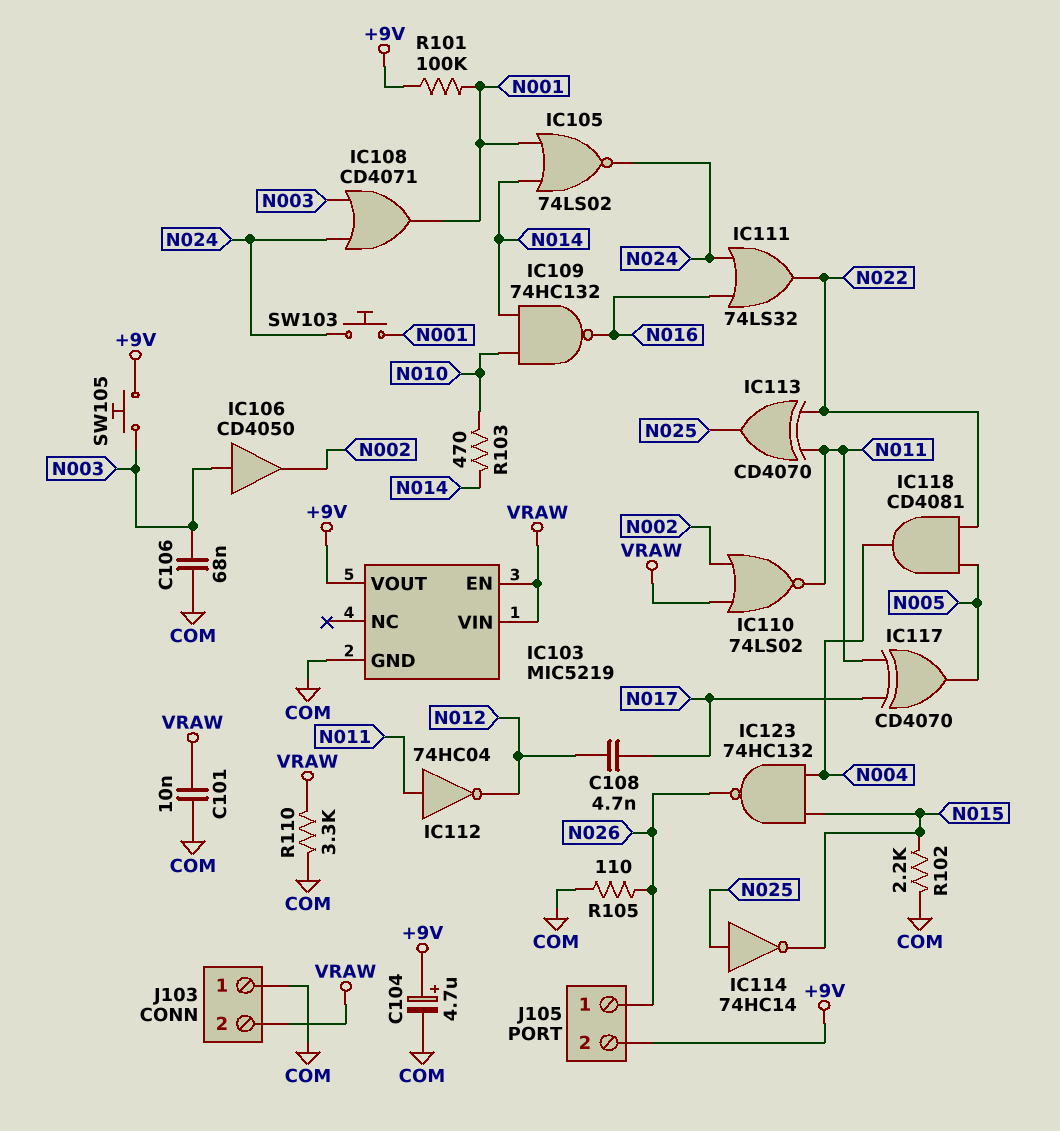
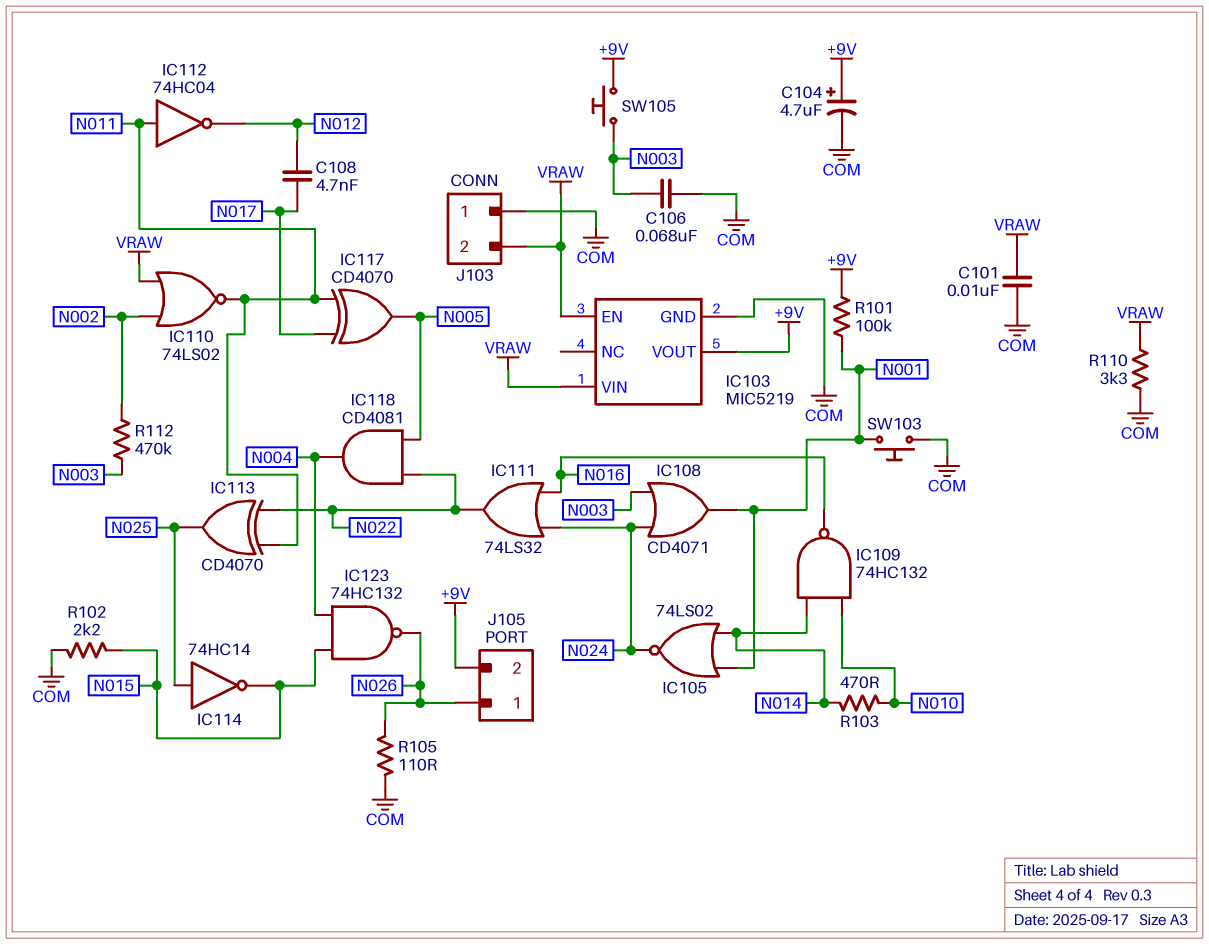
IC106: buffer CD4050 (in N003, out N002) -> none
R112: none -> 470k (N002, N003)
SW103: button (N001, N024) -> button (COM, N001)

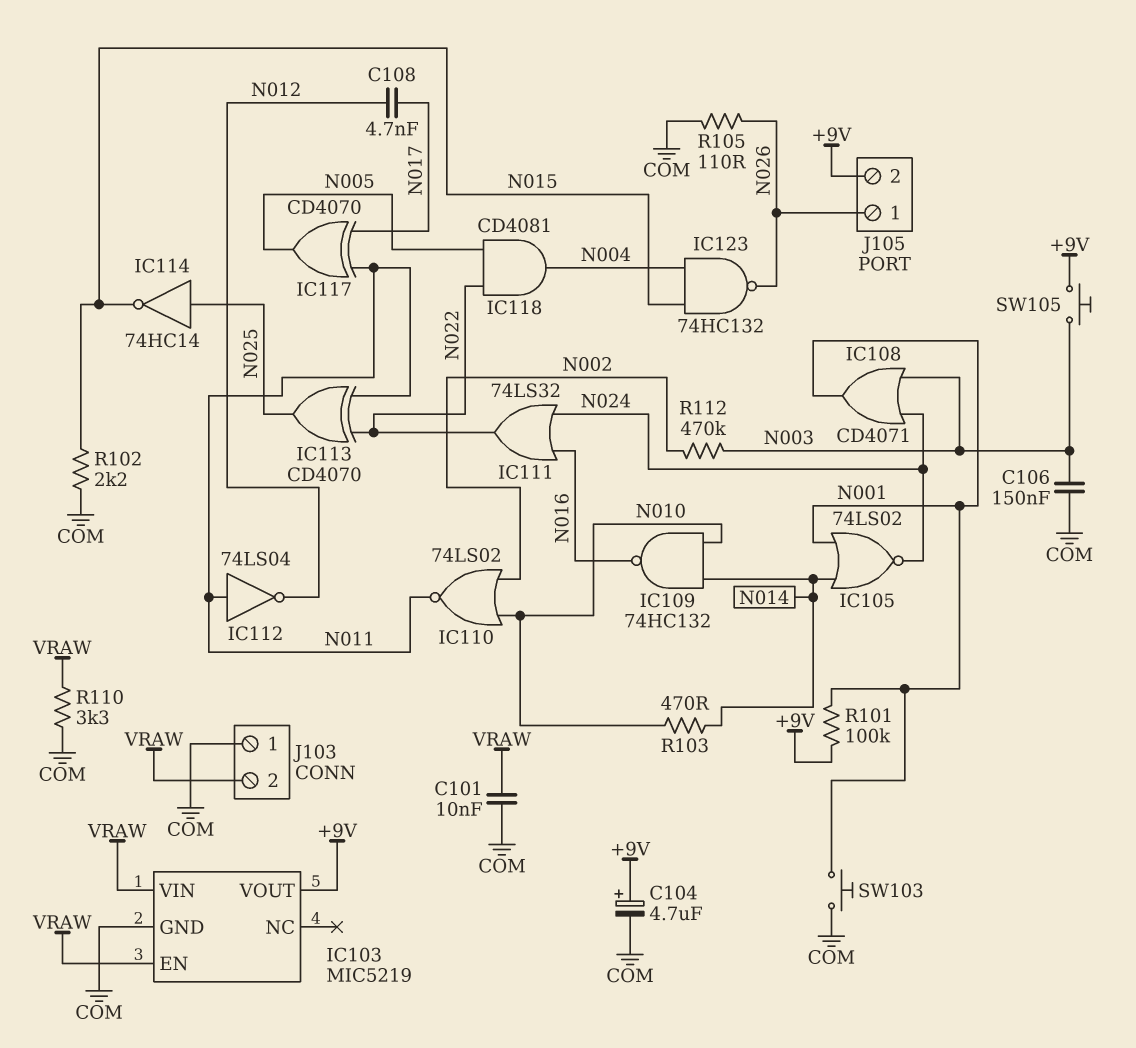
C106: 68nF (COM, N003) -> 150nF (COM, N003)
IC110: NOR 74LS02 (in N002, in VRAW, out N011) -> NOR 74LS02 (in N002, in N010, out N011)
IC112: NOT 74HC04 (in N011, out N012) -> NOT 74LS04 (in N011, out N012)

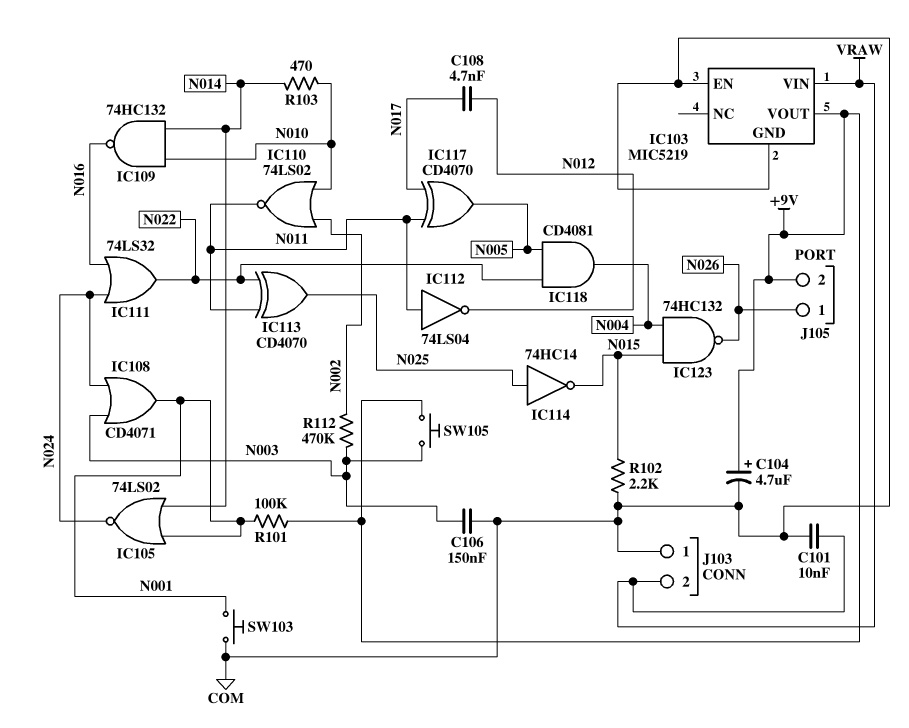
IC103 pin EN: VRAW -> COM
R105: 110 (COM, N026) -> none
R110: 3.3k (COM, VRAW) -> none

